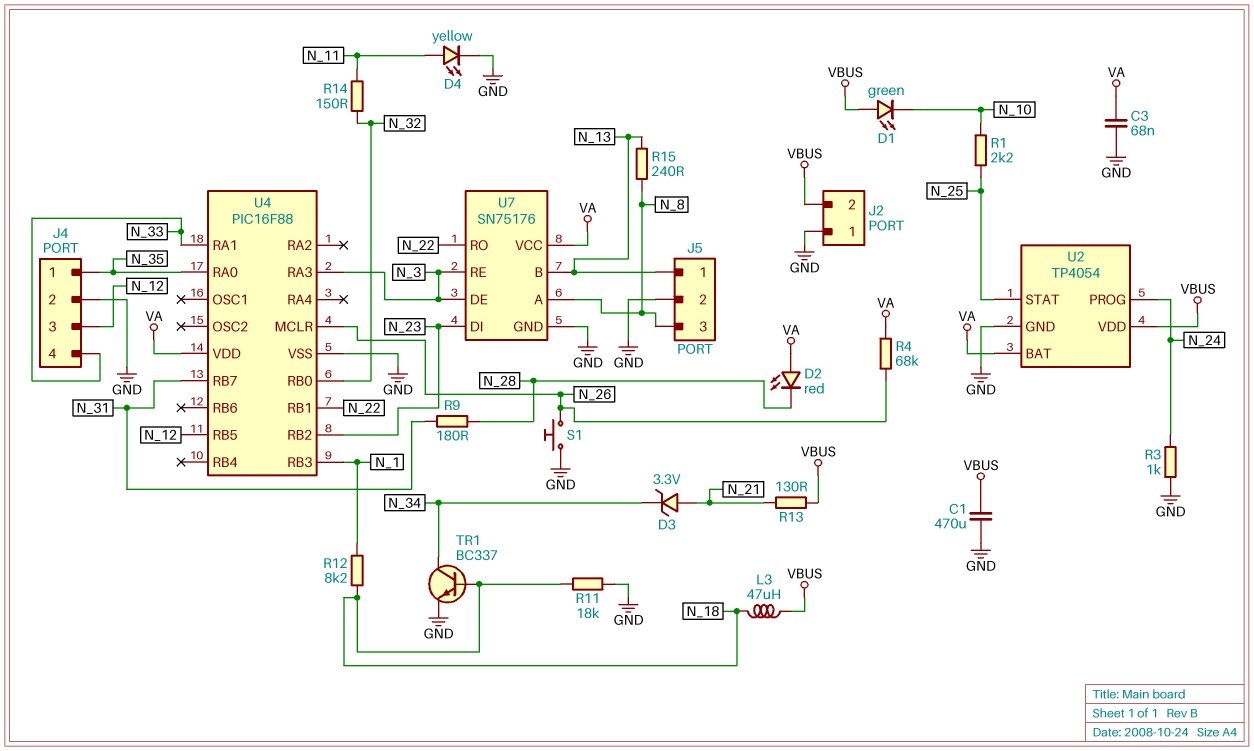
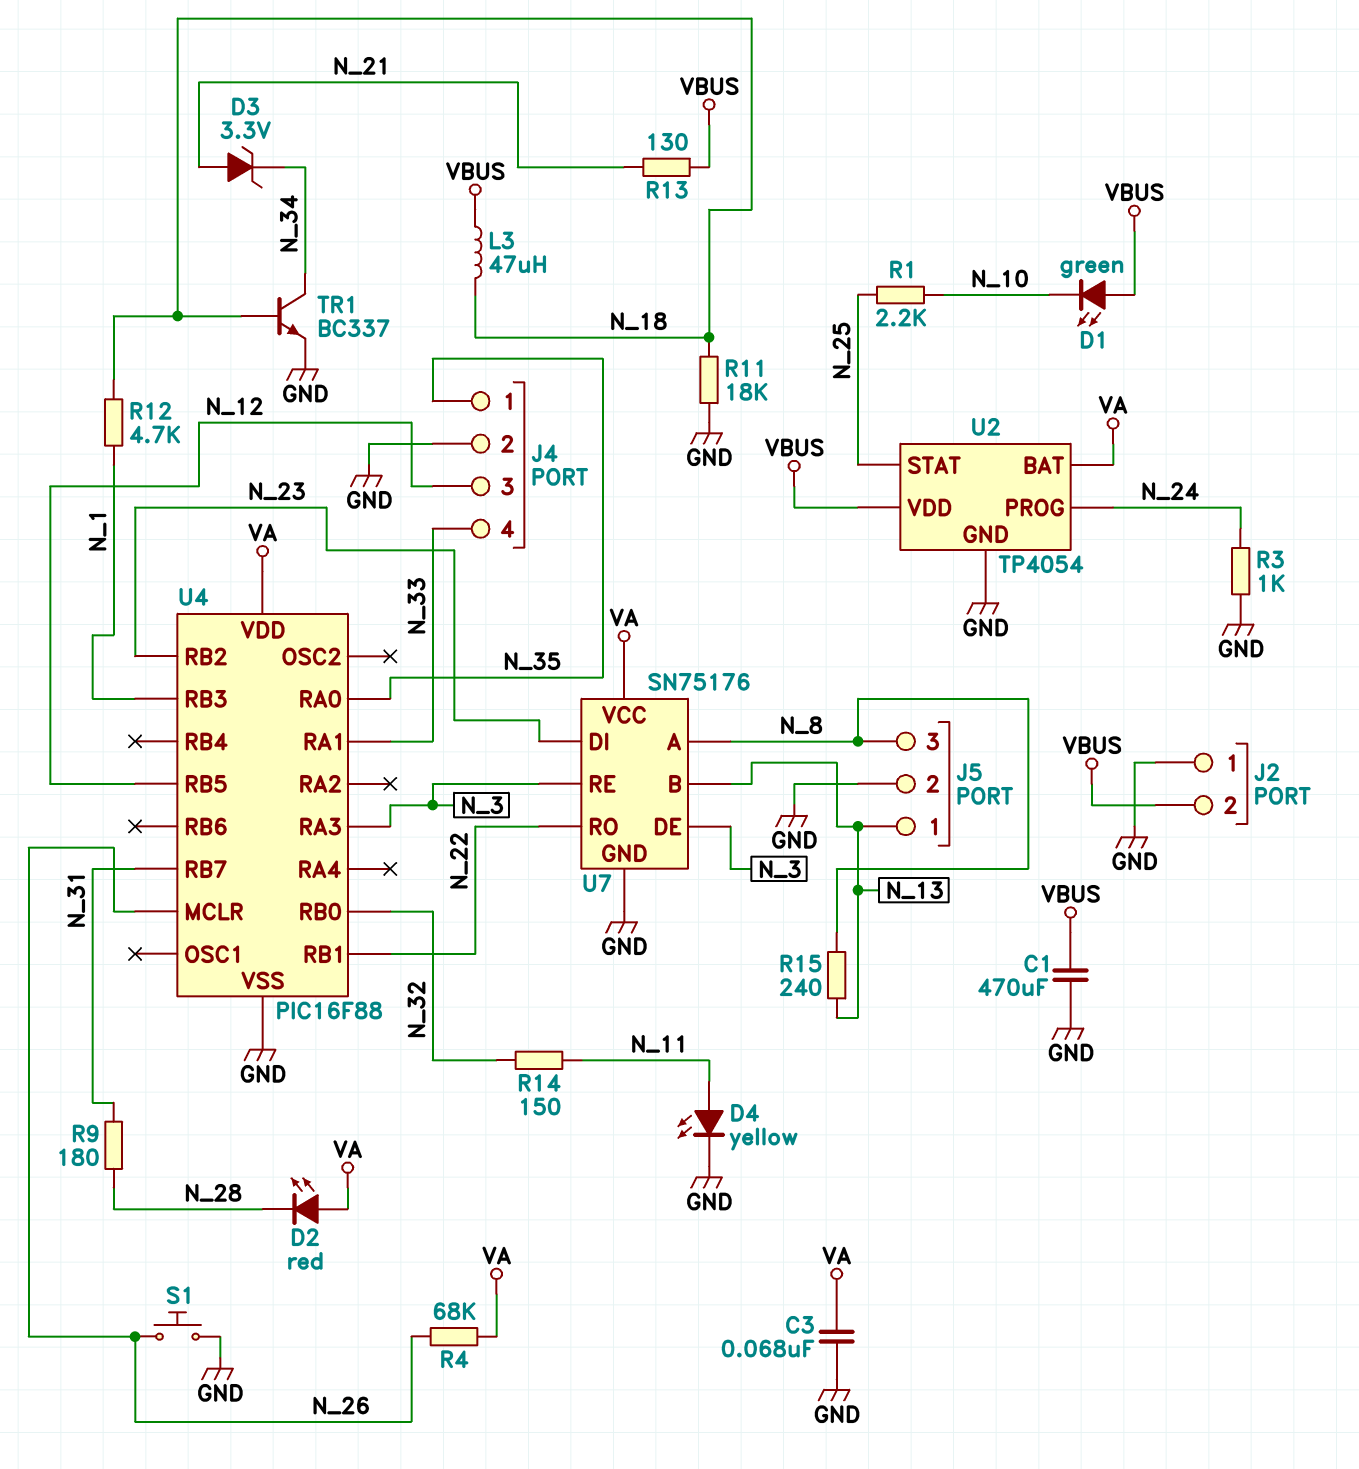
R12: 8.2k (N_1, N_18) -> 4.7k (N_1, N_18)

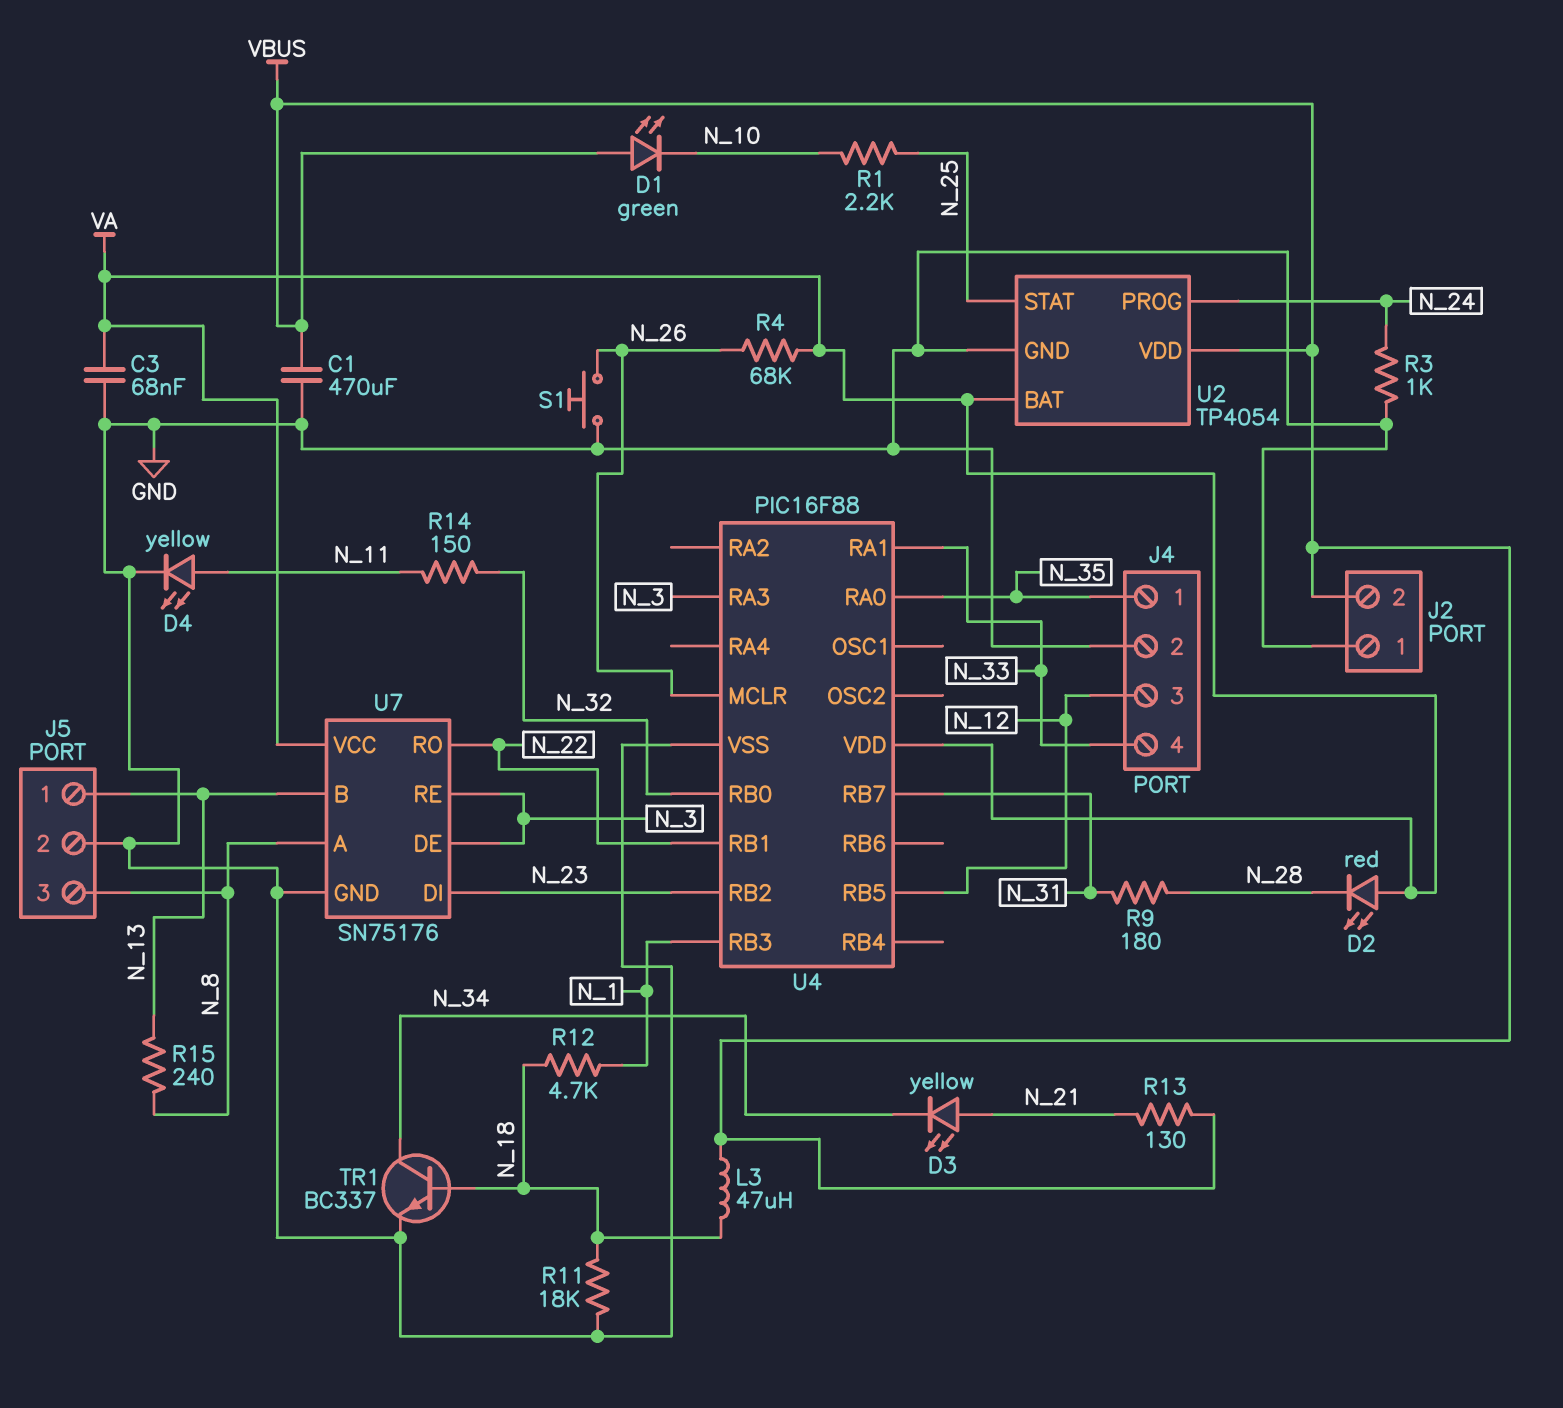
D3: zener 3.3V (A N_21, K N_34) -> LED yellow (A N_21, K N_34)

